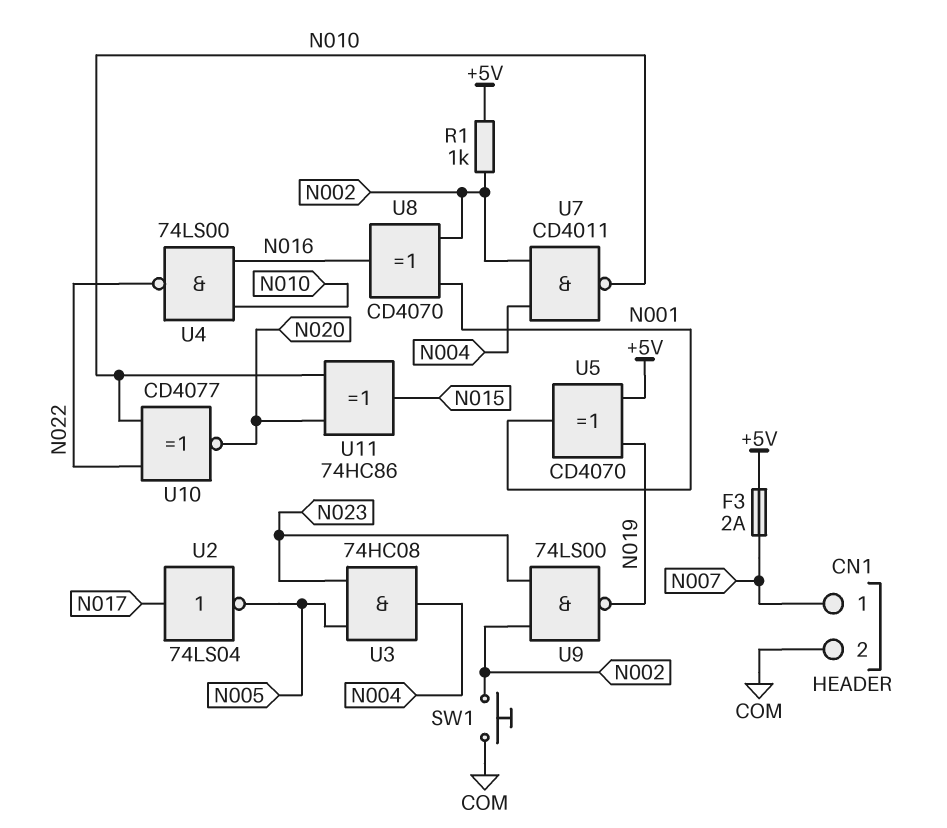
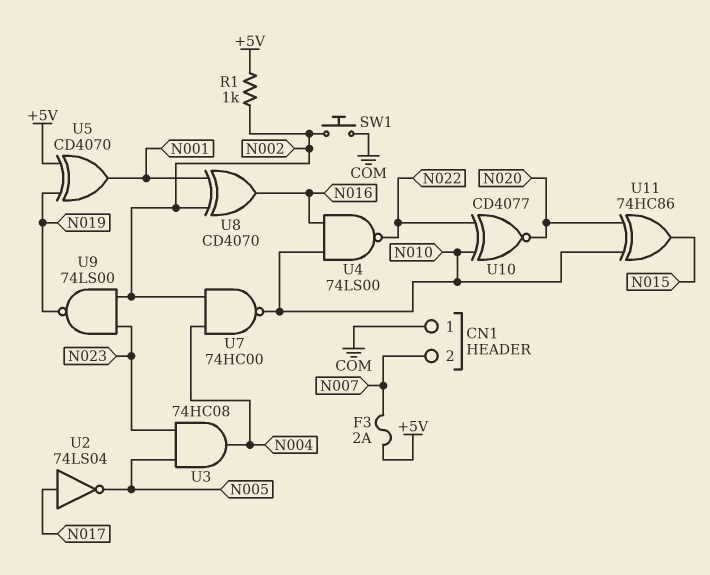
CN1 pin 1: N007 -> COM
CN1 pin 2: COM -> N007
U7: NAND CD4011 (in N002, in N004, out N010) -> NAND 74HC00 (in N002, in N004, out N010)

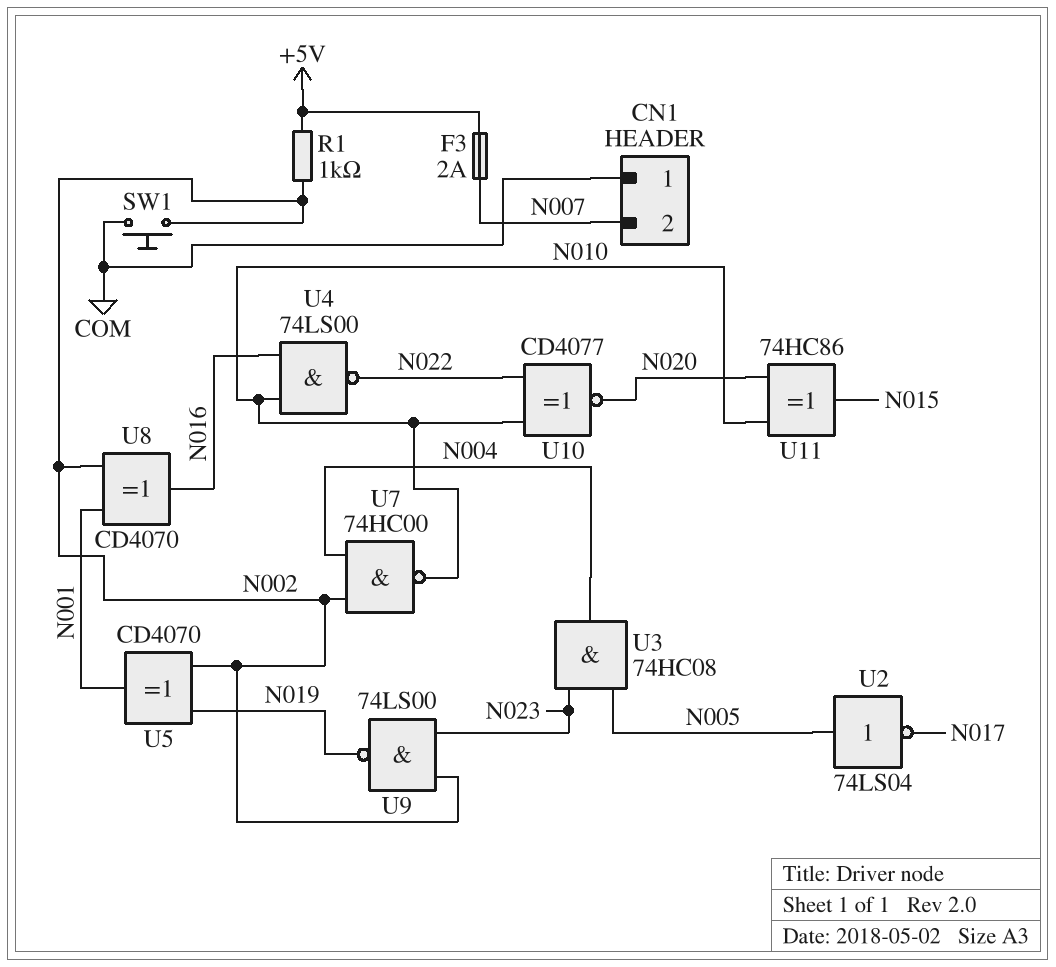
U2: NOT 74LS04 (in N017, out N005) -> NOT 74LS04 (in N005, out N017)
U5: XOR CD4070 (in +5V, in N019, out N001) -> XOR CD4070 (in N002, in N019, out N001)

